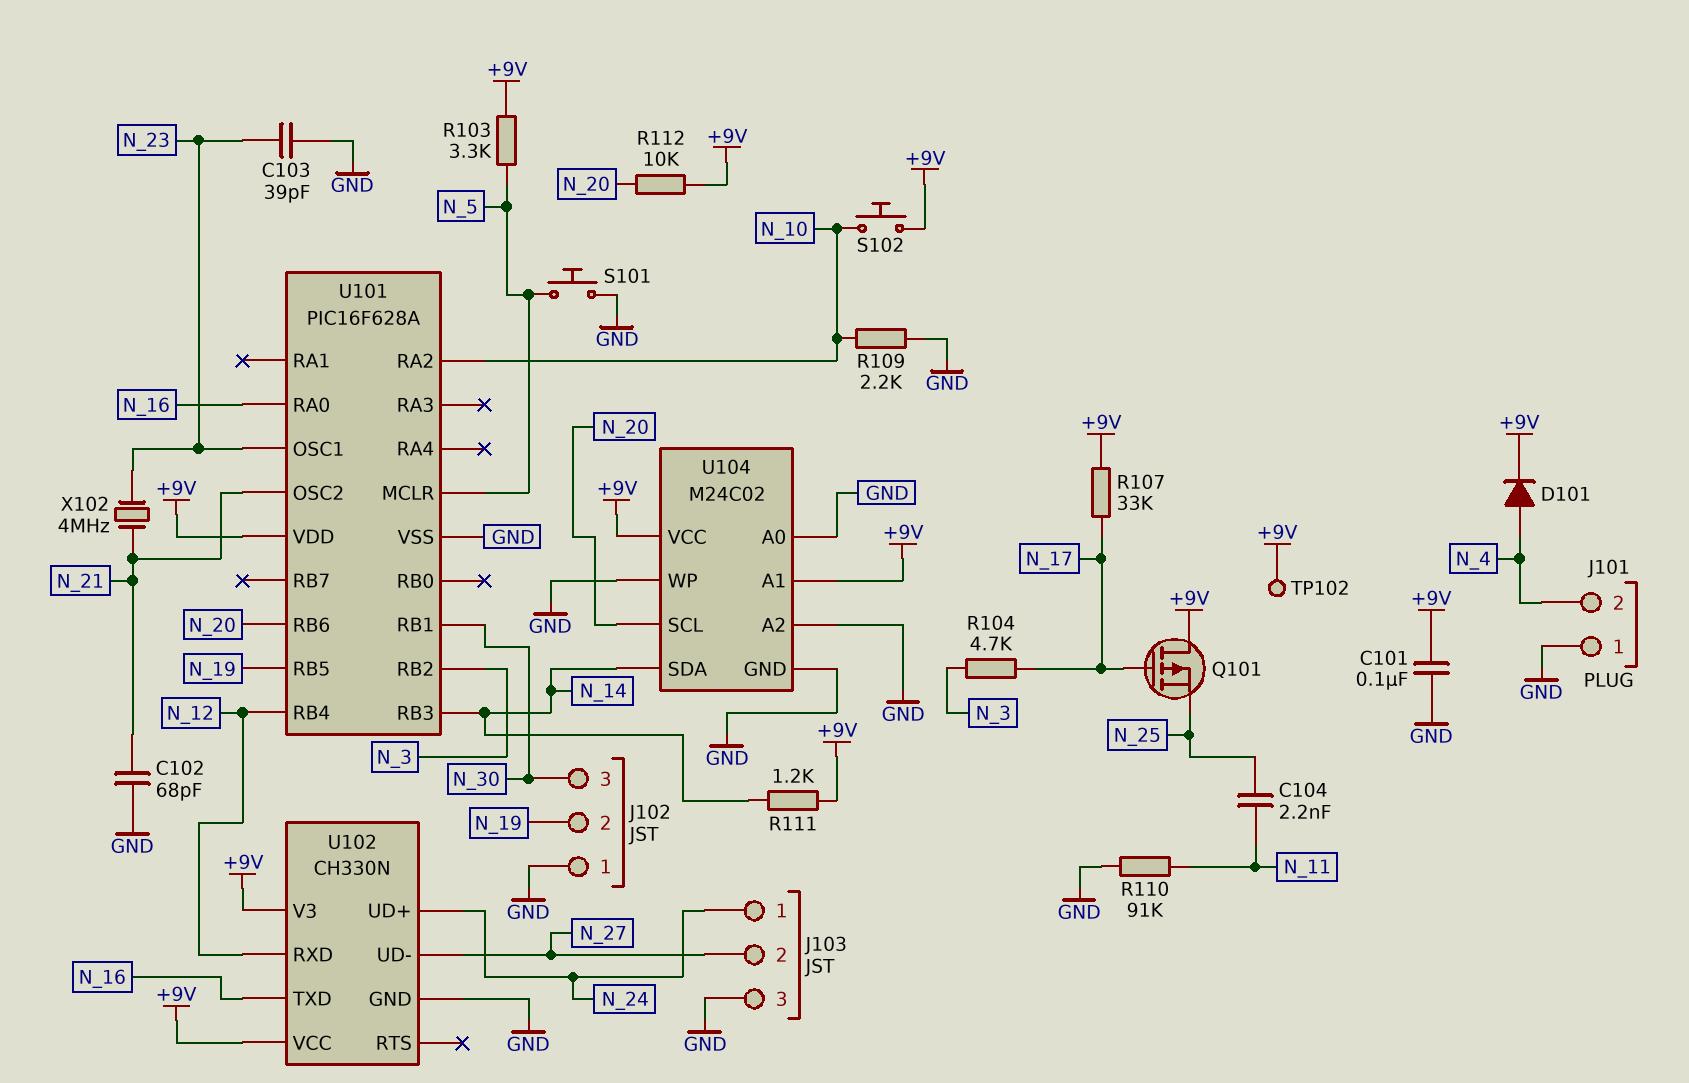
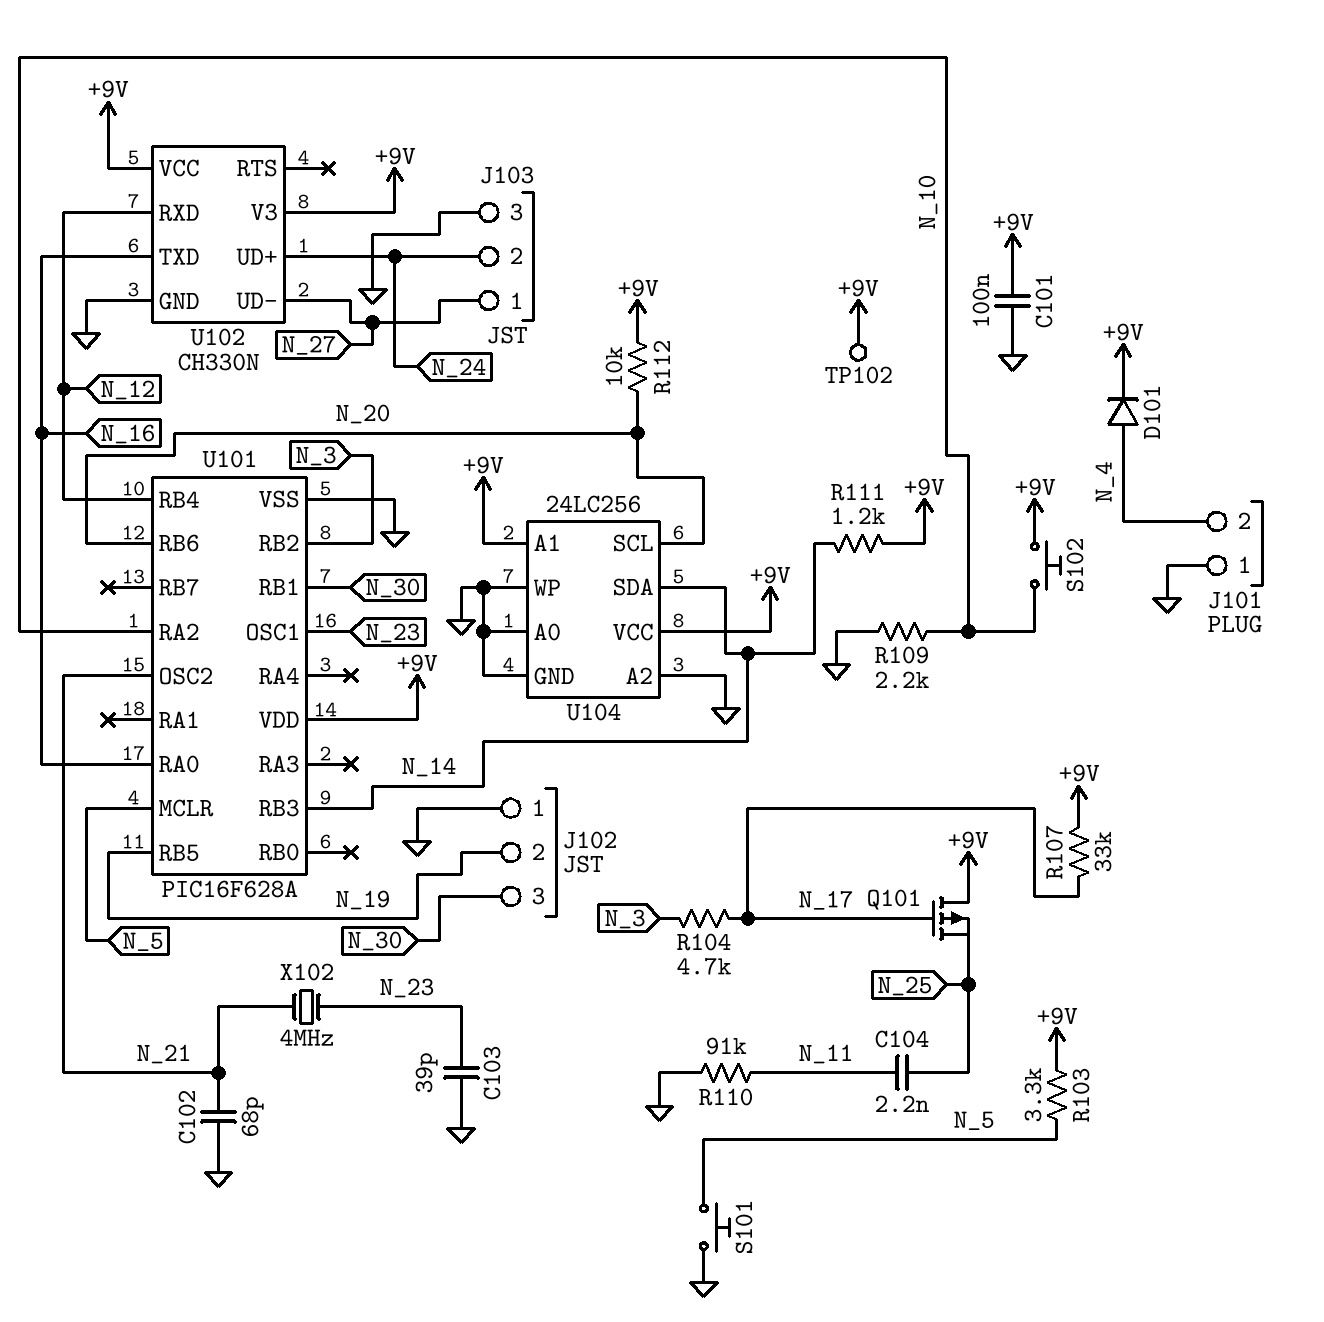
J103 pin 1: N_24 -> N_27
J103 pin 2: N_27 -> N_24
U104: M24C02 -> 24LC256

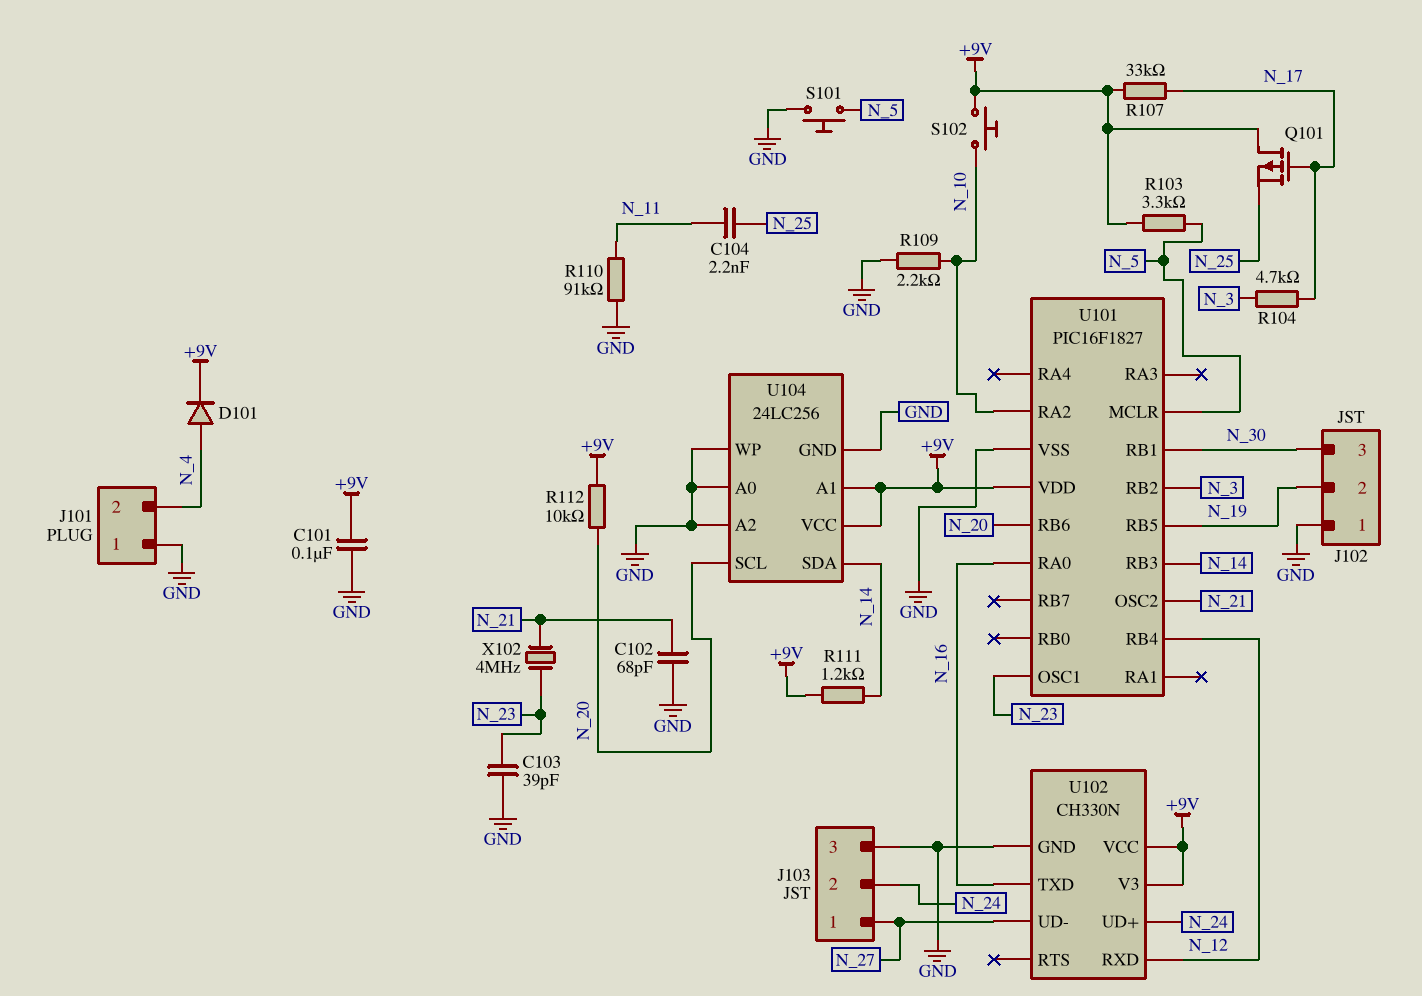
TP102: test point (+9V) -> none
U101: PIC16F628A -> PIC16F1827

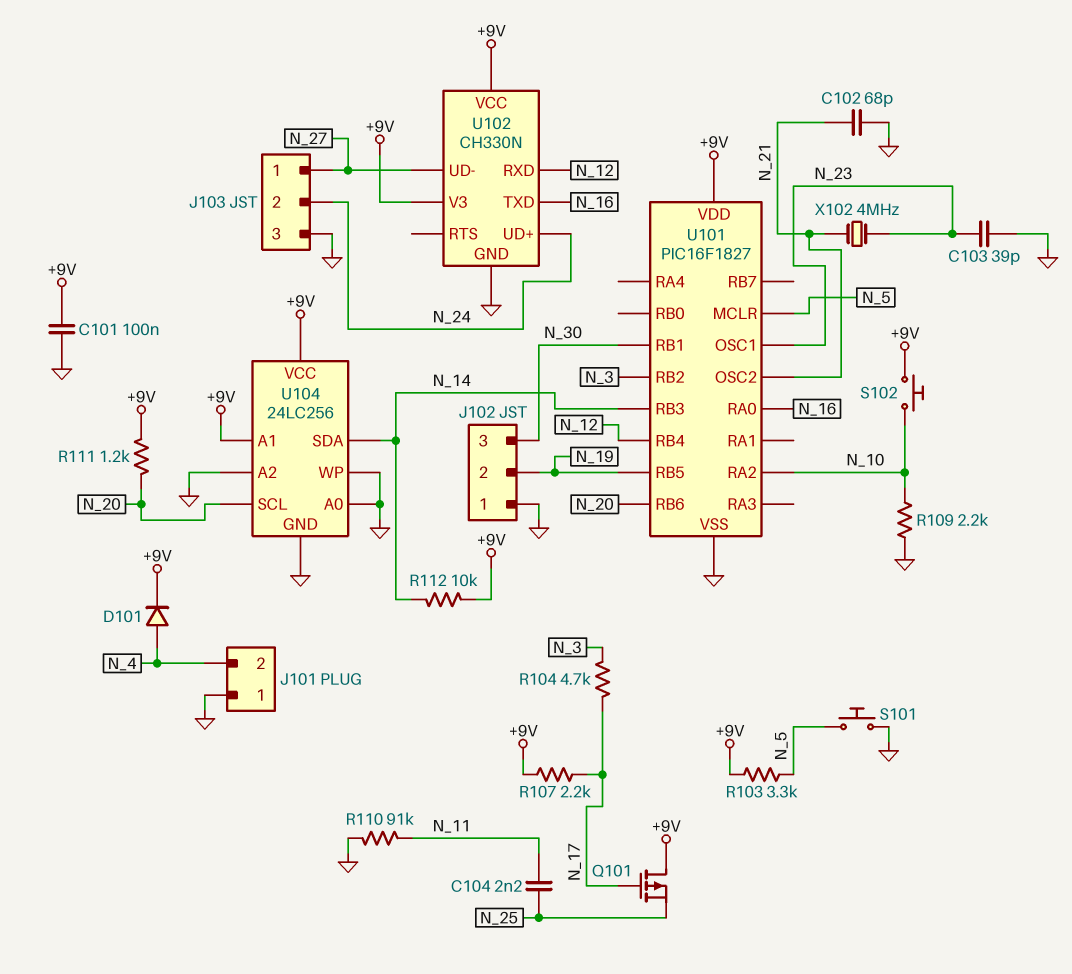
R107: 33k (+9V, N_17) -> 2.2k (+9V, N_17)
R111: 1.2k (+9V, N_14) -> 1.2k (+9V, N_20)
R112: 10k (+9V, N_20) -> 10k (+9V, N_14)

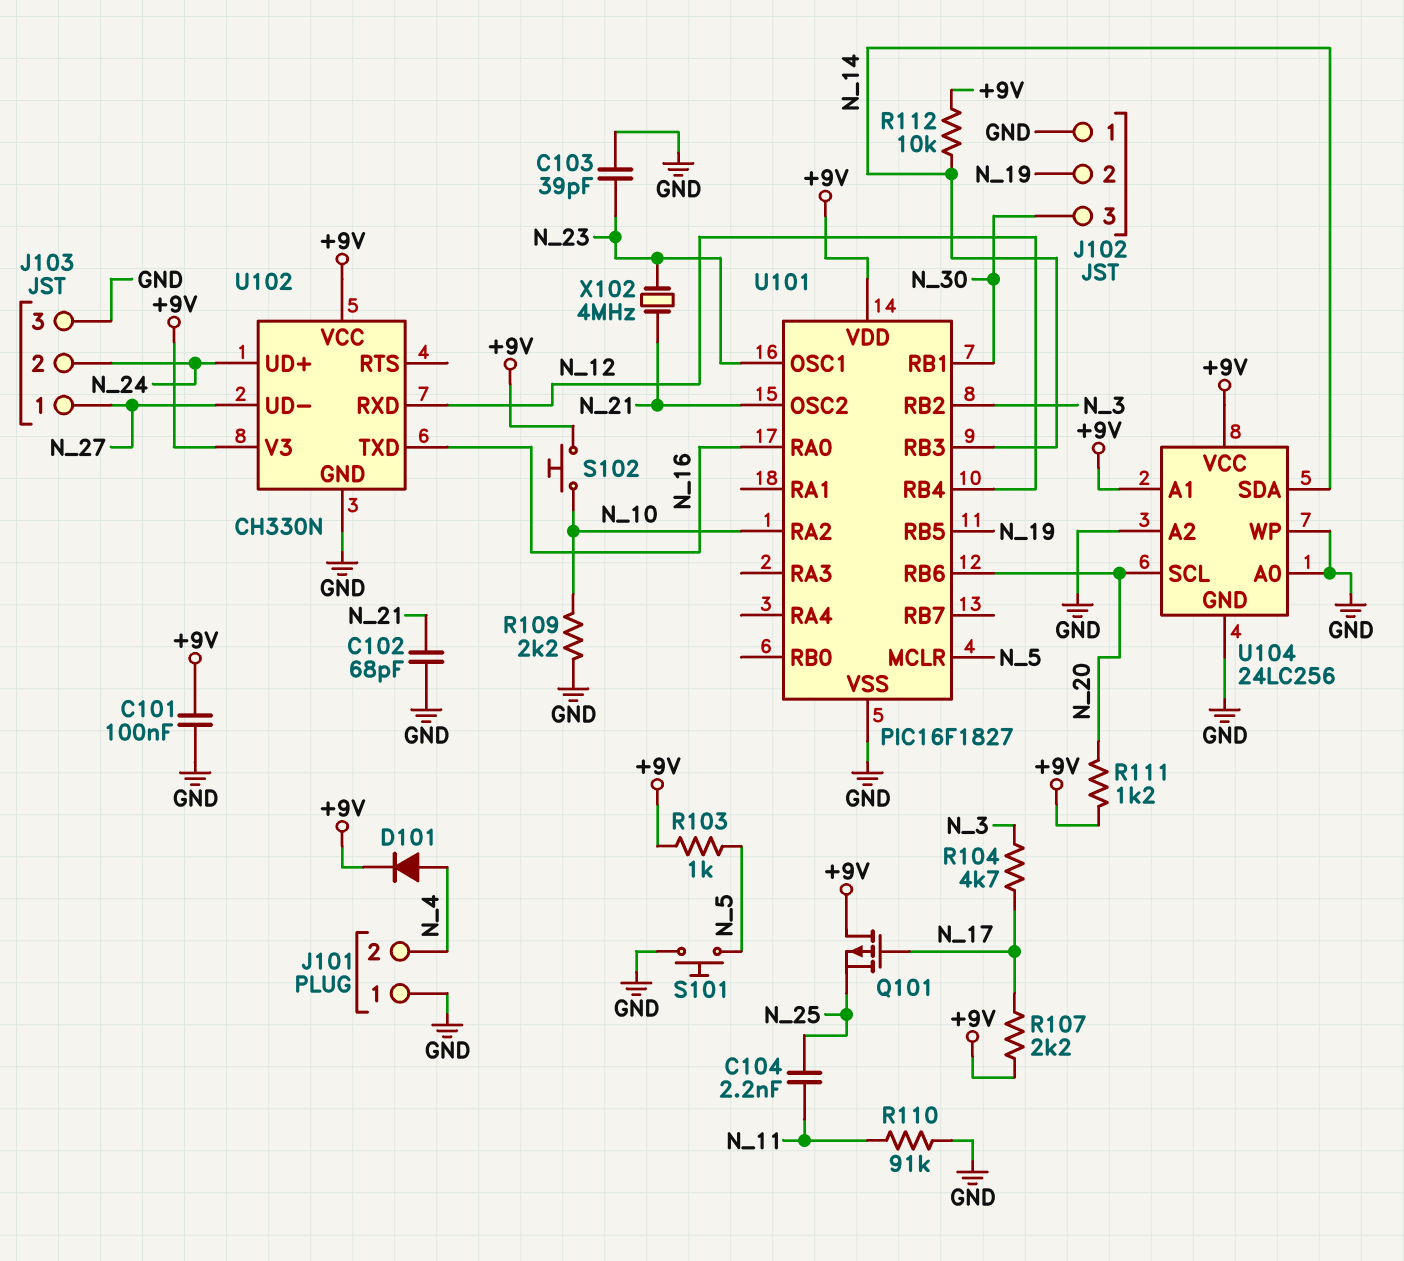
R103: 3.3k (+9V, N_5) -> 1k (+9V, N_5)

